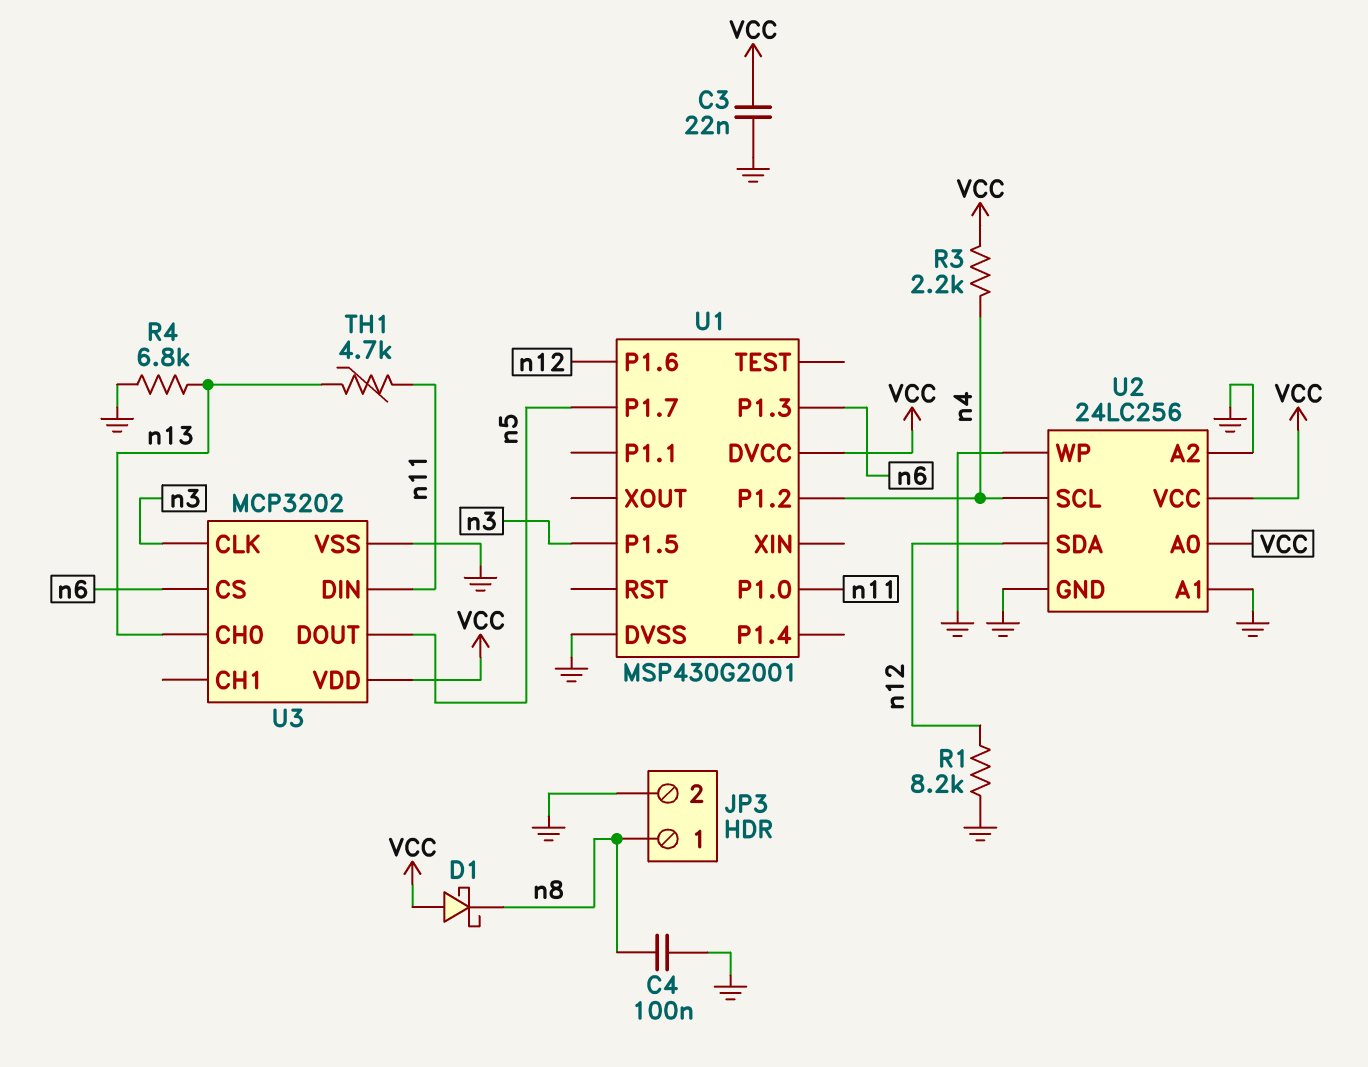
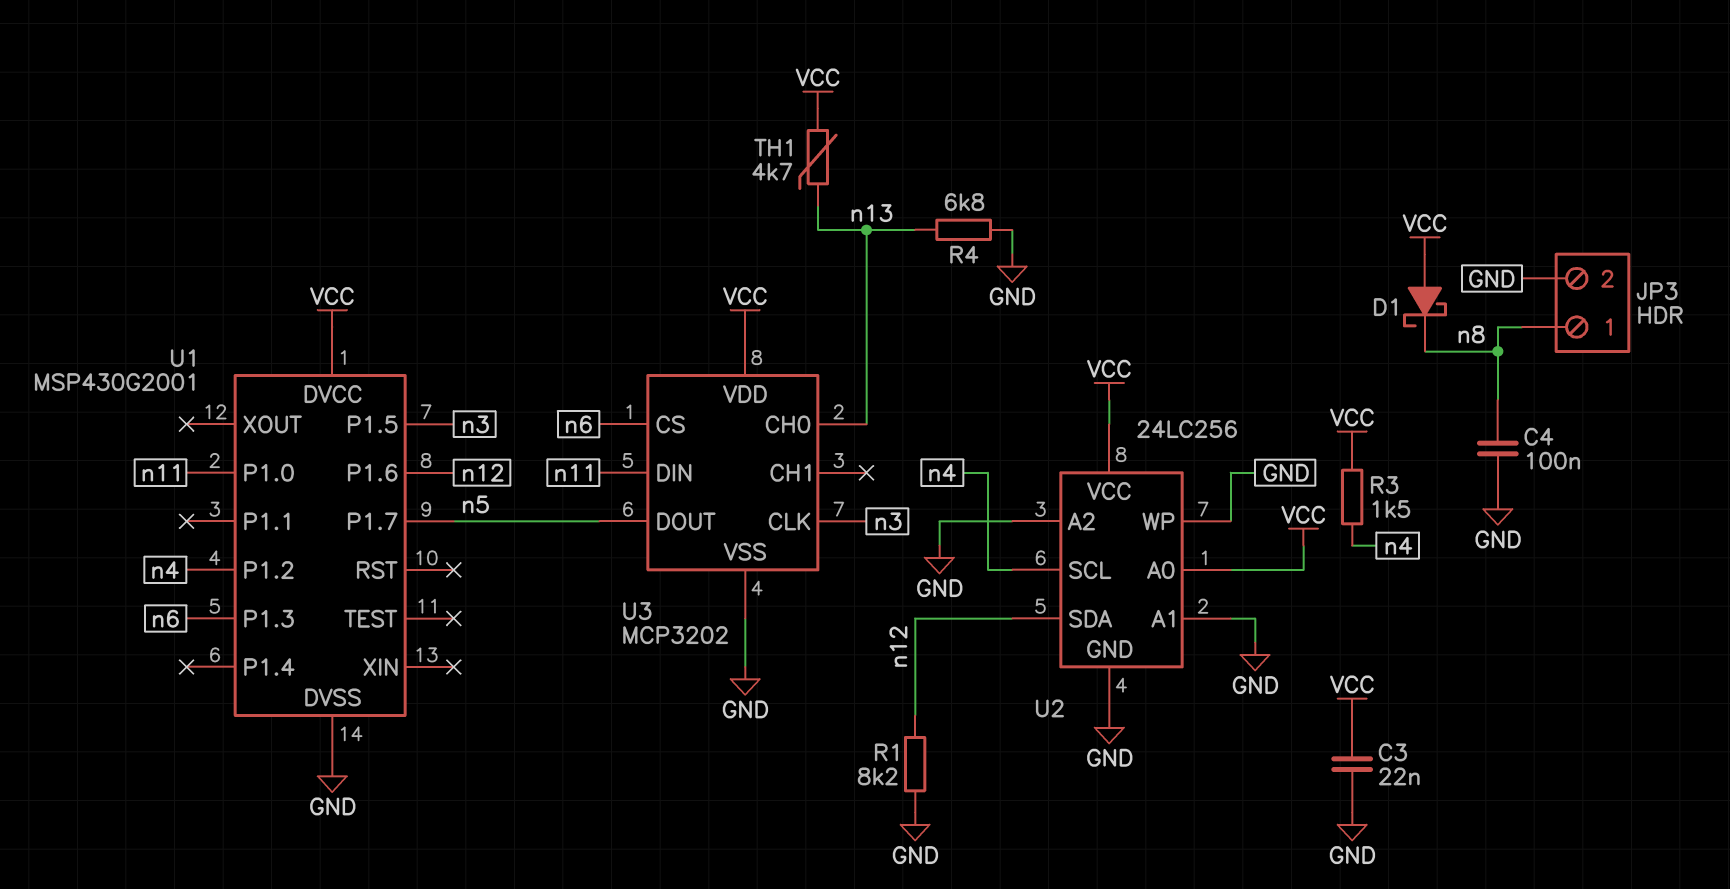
R3: 2.2k (VCC, n4) -> 1.5k (VCC, n4)
TH1: 4.7k (n11, n13) -> 4.7k (VCC, n13)

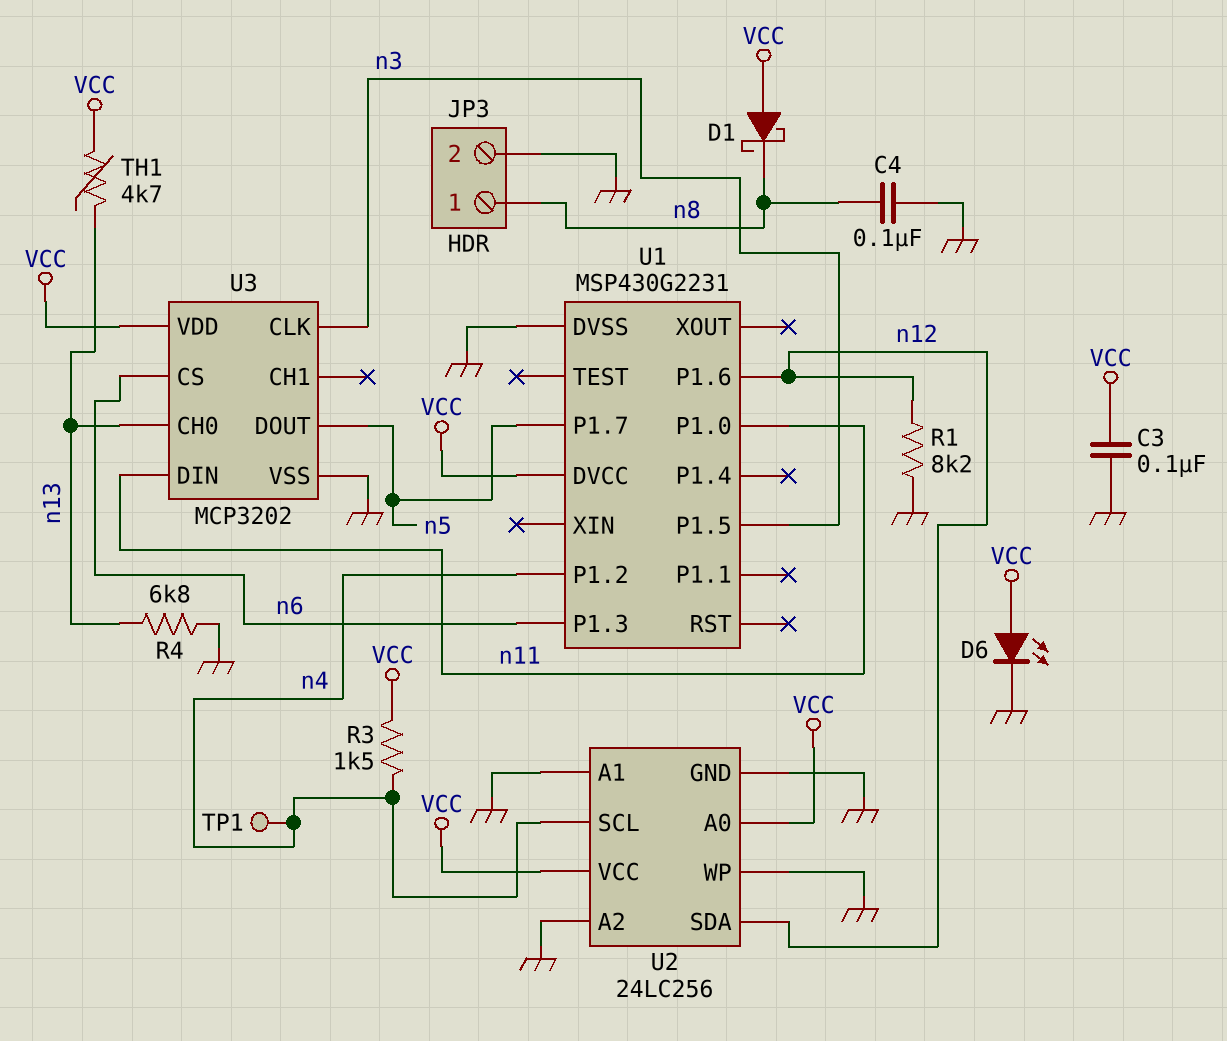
C3: 22nF (GND, VCC) -> 100nF (GND, VCC)
D6: none -> LED (A VCC, K GND)
TP1: none -> test point (n4)
U1: MSP430G2001 -> MSP430G2231

